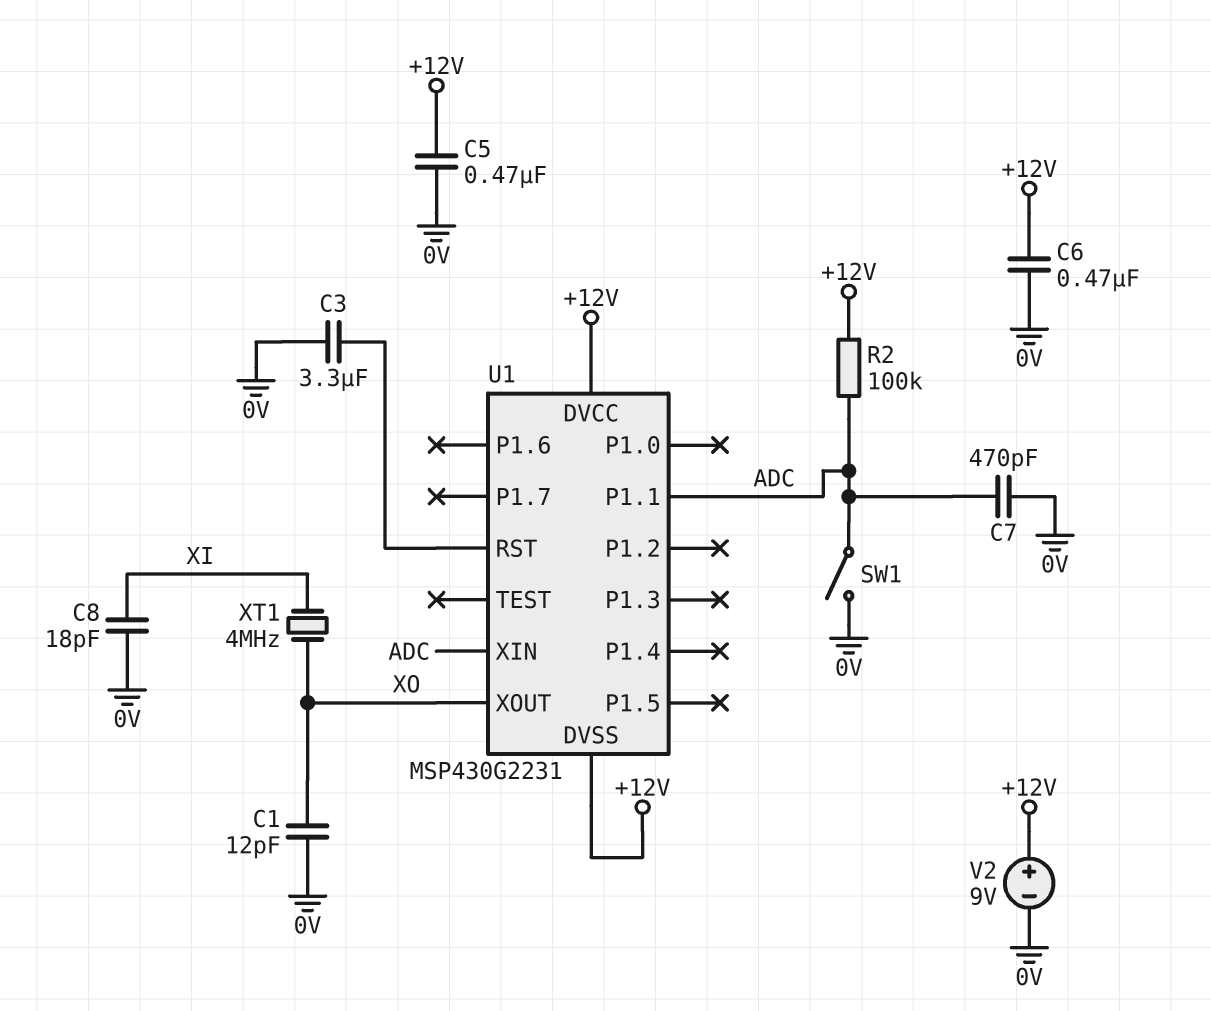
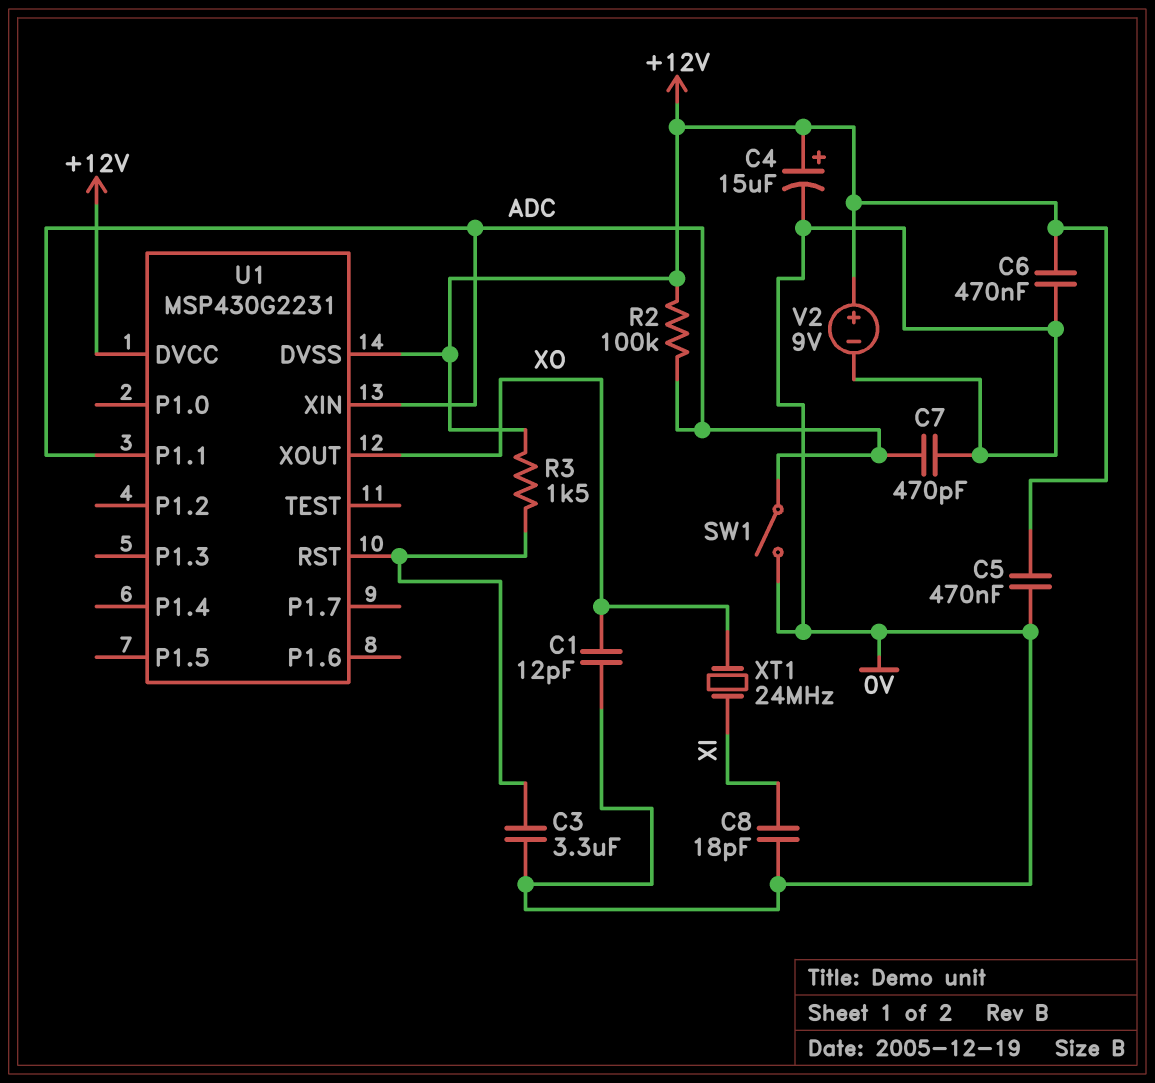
C4: none -> 15uF (plus +12V, minus 0V)
R3: none -> 1.5k (+12V, U1/RST)
XT1: 4MHz (XI, XO) -> 24MHz (XI, XO)

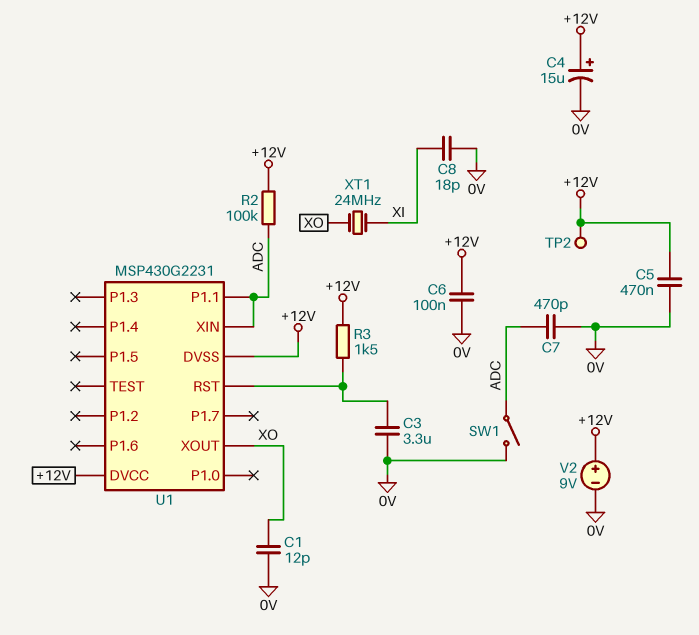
C6: 470nF (+12V, 0V) -> 100nF (+12V, 0V)
TP2: none -> test point (+12V)

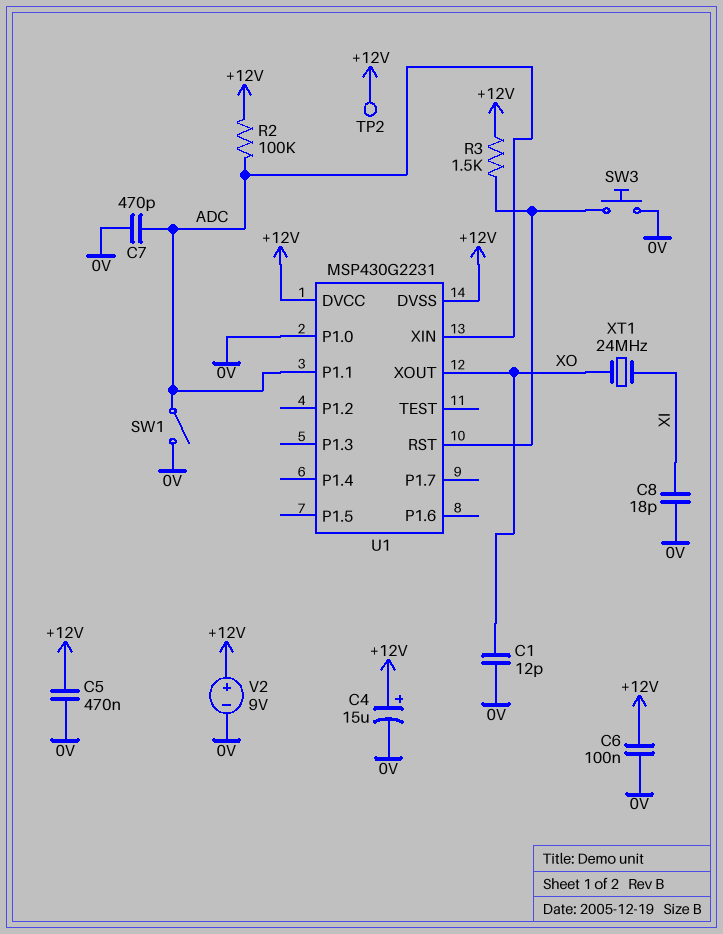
C3: 3.3uF (0V, U1/RST) -> none
SW3: none -> button (0V, U1/RST)
U1 pin P1.0: none -> 0V

